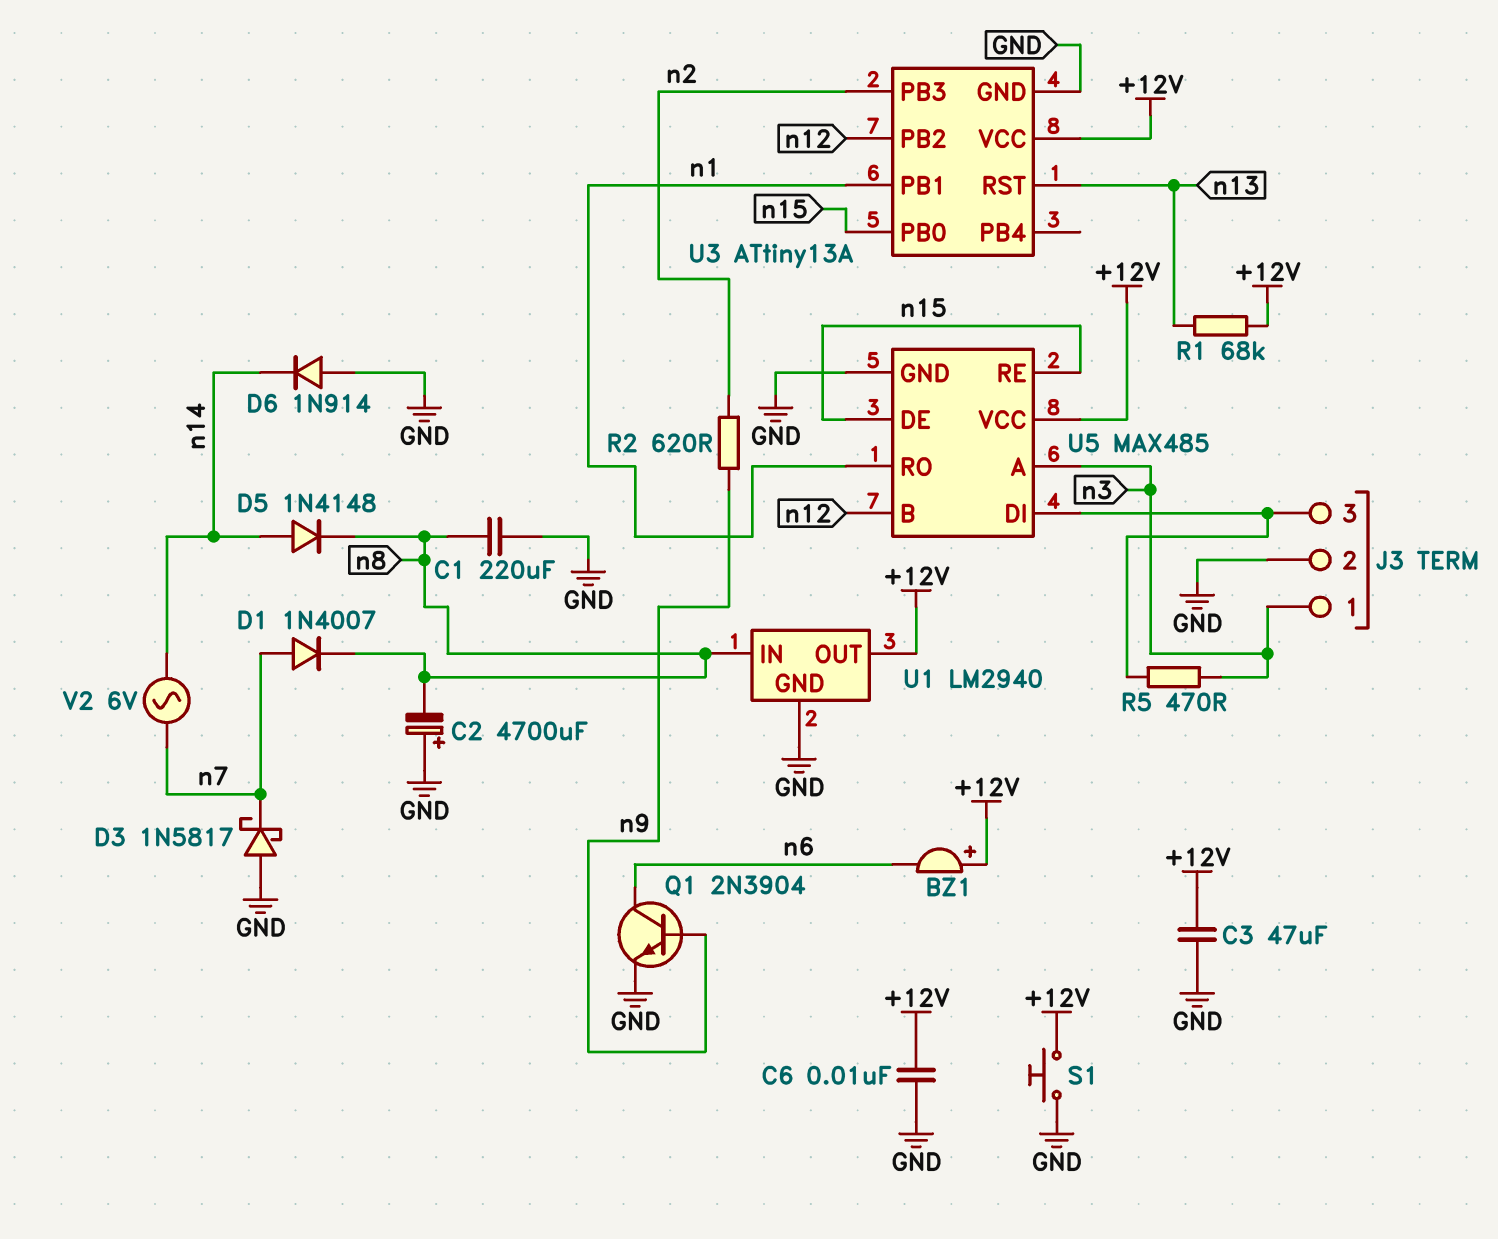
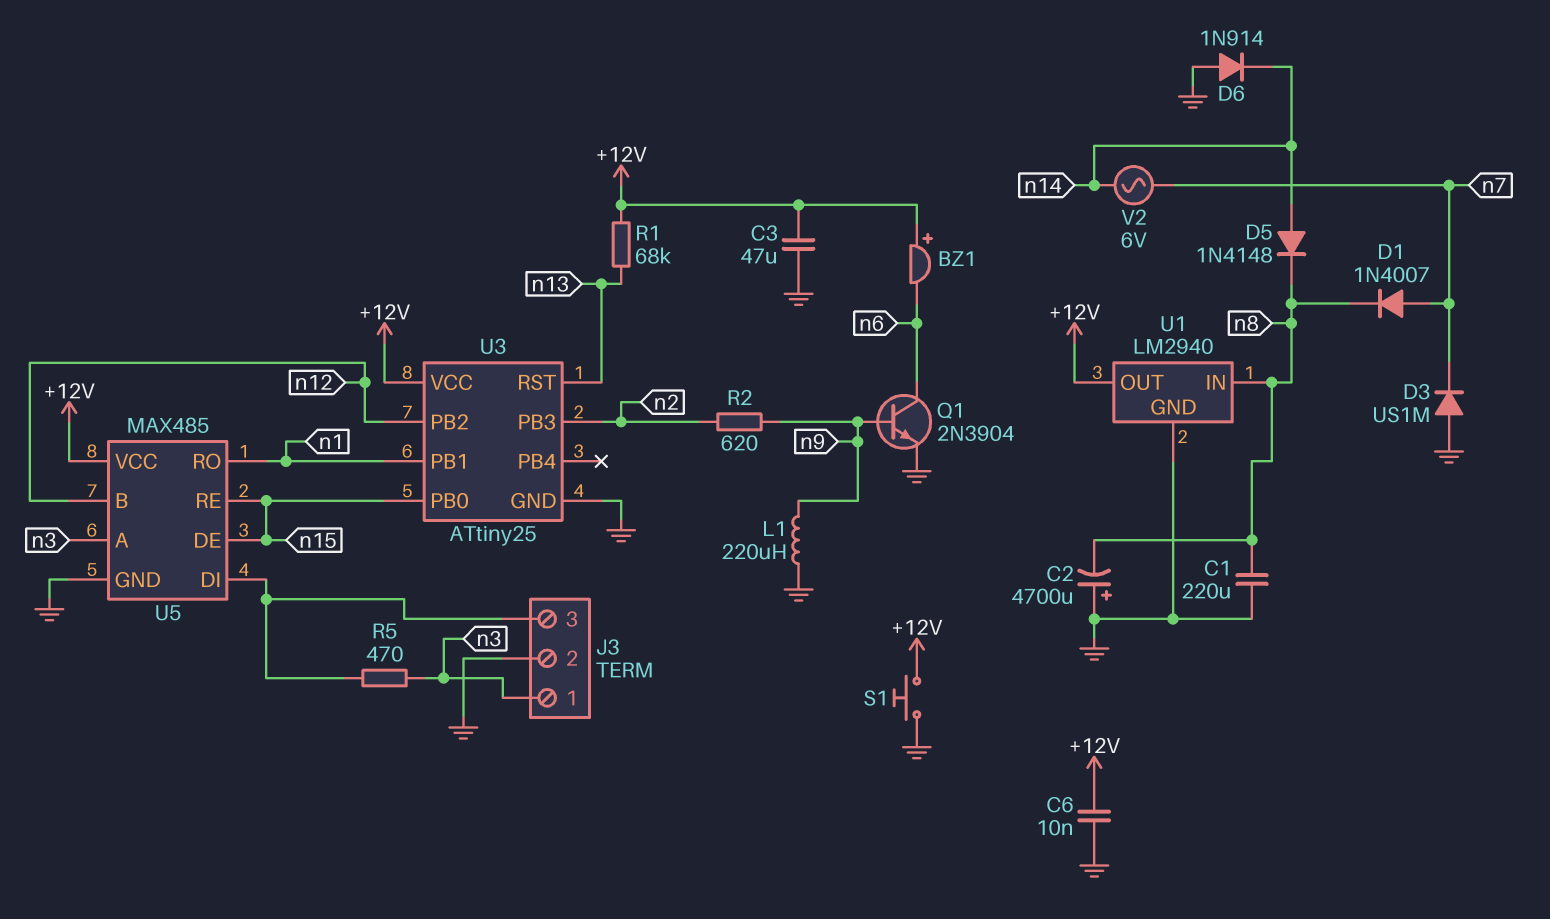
D3: schottky 1N5817 (A GND, K n7) -> diode US1M (A GND, K n7)
L1: none -> 220uH (GND, n9)
U3: ATtiny13A -> ATtiny25

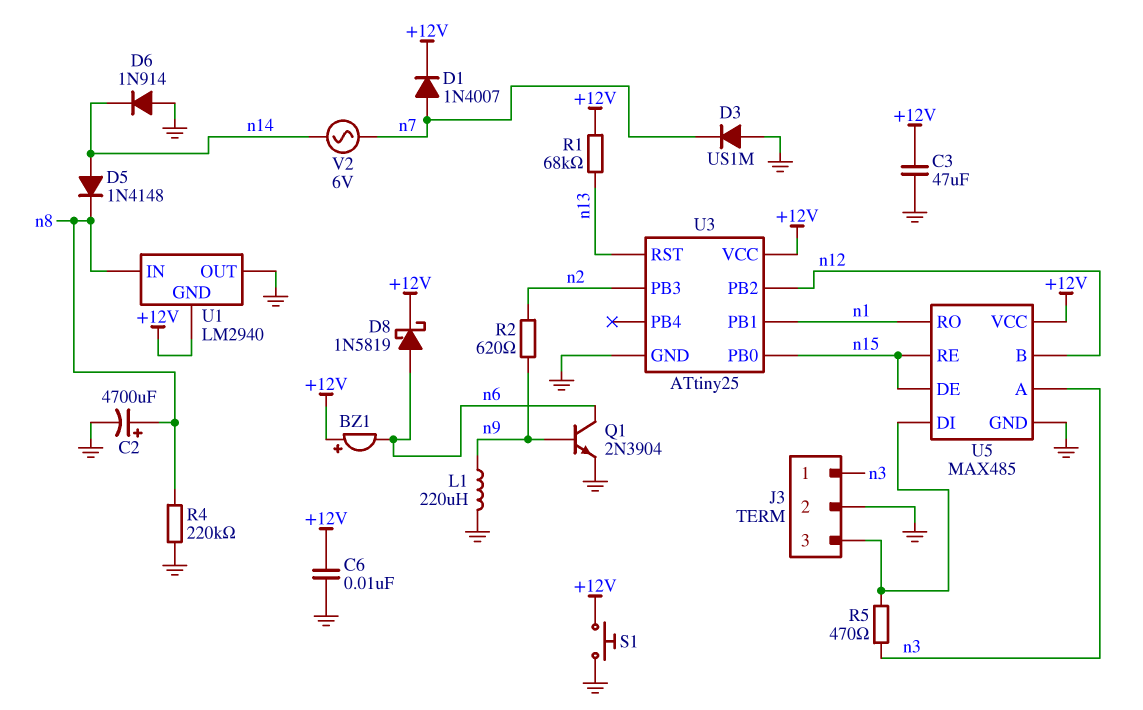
C1: 220uF (GND, n8) -> none
C2: 4700uF (plus GND, minus n8) -> 4700uF (plus n8, minus GND)
D1: diode 1N4007 (A n7, K n8) -> diode 1N4007 (A n7, K +12V)
D8: none -> schottky 1N5819 (A n6, K +12V)
R4: none -> 220k (GND, n8)
U1 pin GND: GND -> +12V
U1 pin OUT: +12V -> GND

